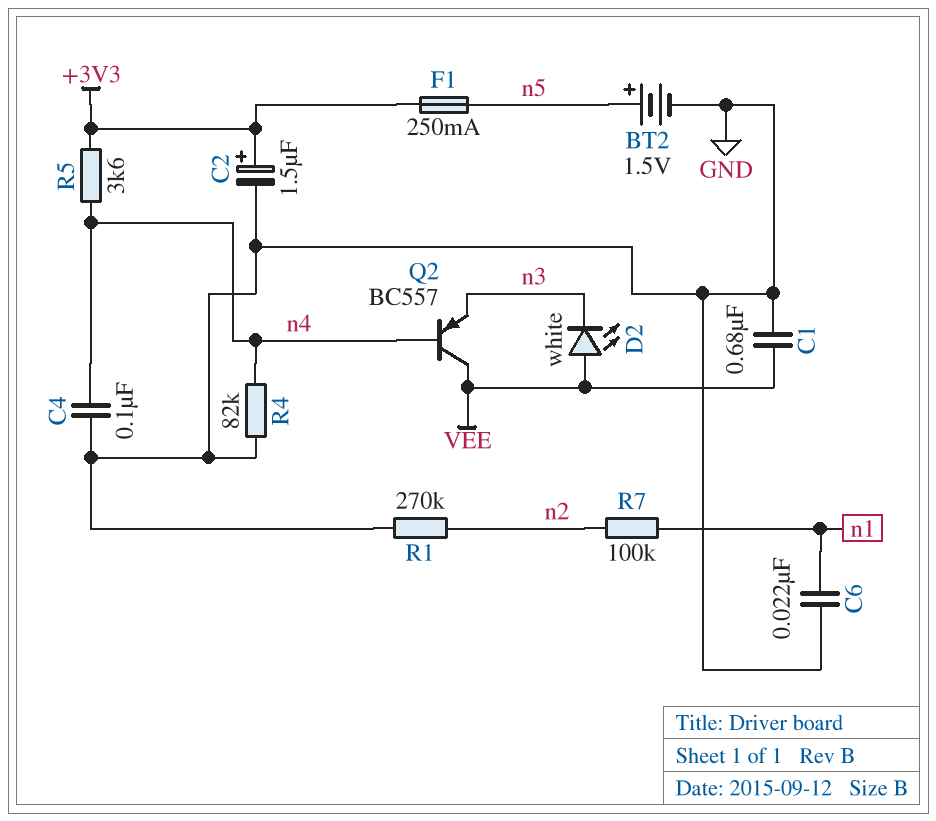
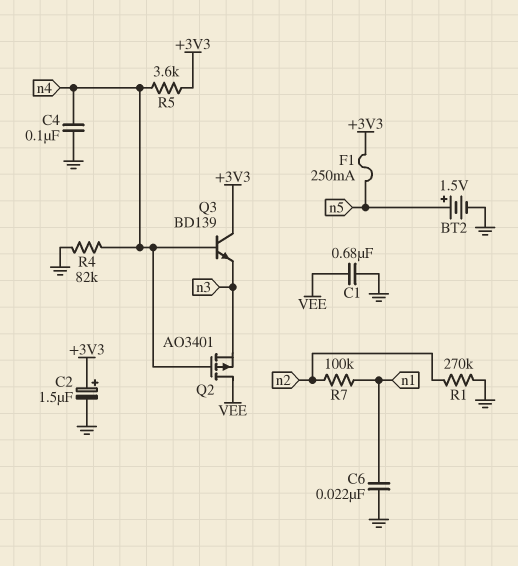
D2: LED white (A VEE, K n3) -> none
Q2: PNP BC557 (B n4, C VEE, E n3) -> PMOS AO3401 (G n4, D VEE, S n3)
Q3: none -> NPN BD139 (B n4, C +3V3, E n3)

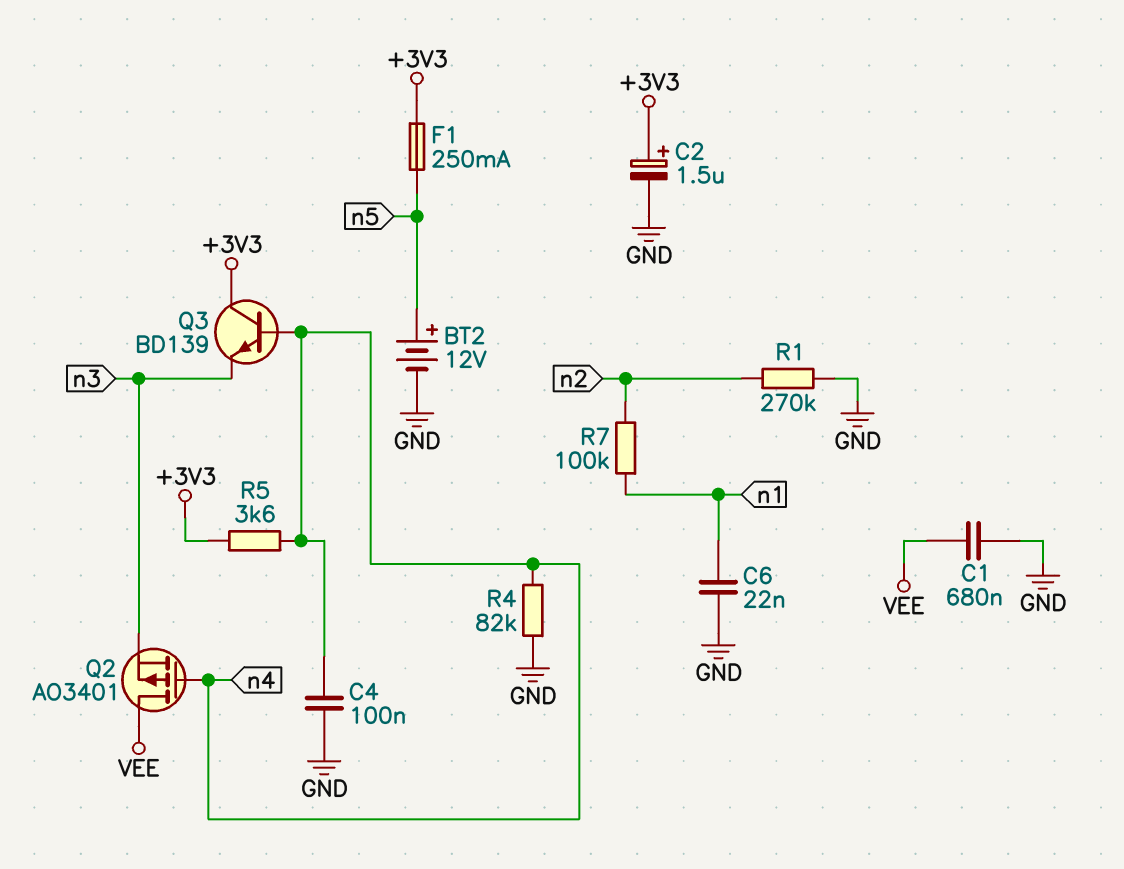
BT2: 1.5V (plus n5, minus GND) -> 12V (plus n5, minus GND)

